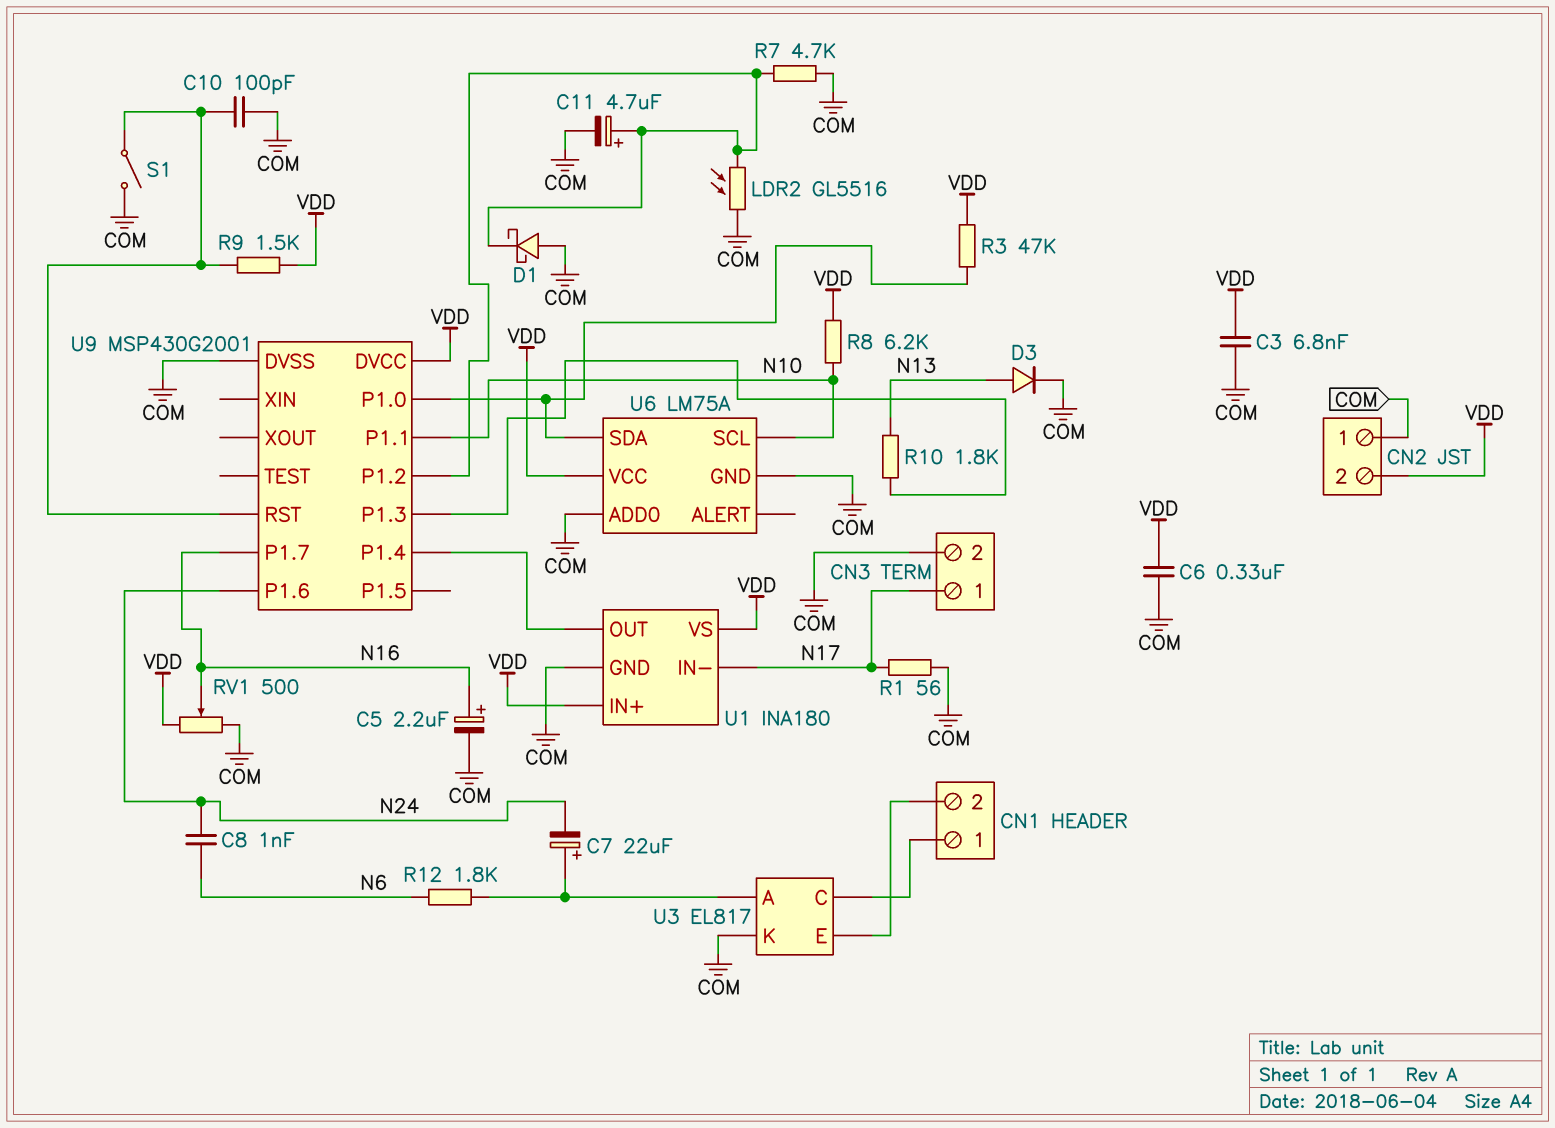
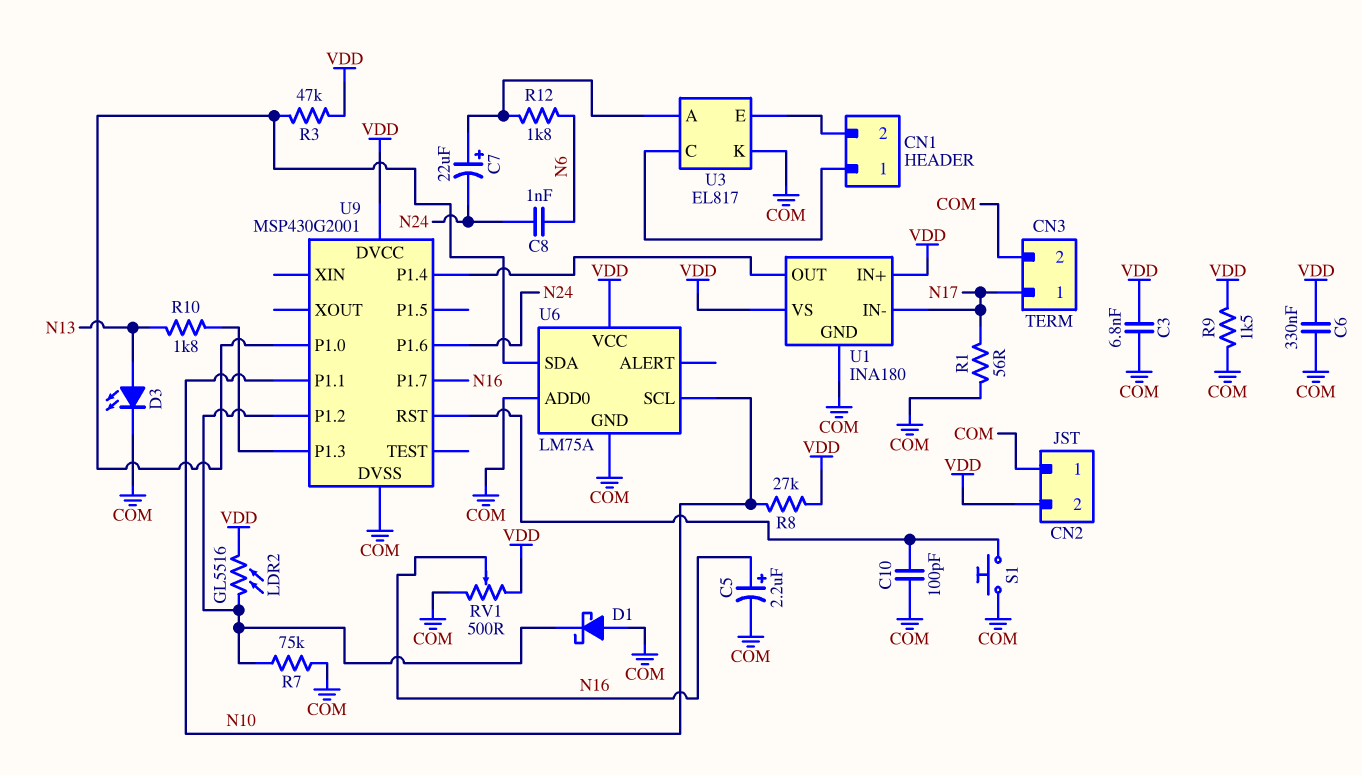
C11: 4.7uF (plus U9/P1.2, minus COM) -> none
D3: diode (A N13, K COM) -> LED (A N13, K COM)
LDR2: GL5516 (COM, U9/P1.2) -> GL5516 (U9/P1.2, VDD)
R7: 4.7k (COM, U9/P1.2) -> 75k (COM, U9/P1.2)
R8: 6.2k (N10, VDD) -> 27k (N10, VDD)
R9: 1.5k (U9/RST, VDD) -> 1.5k (COM, VDD)
S1: switch (COM, U9/RST) -> button (COM, U9/RST)

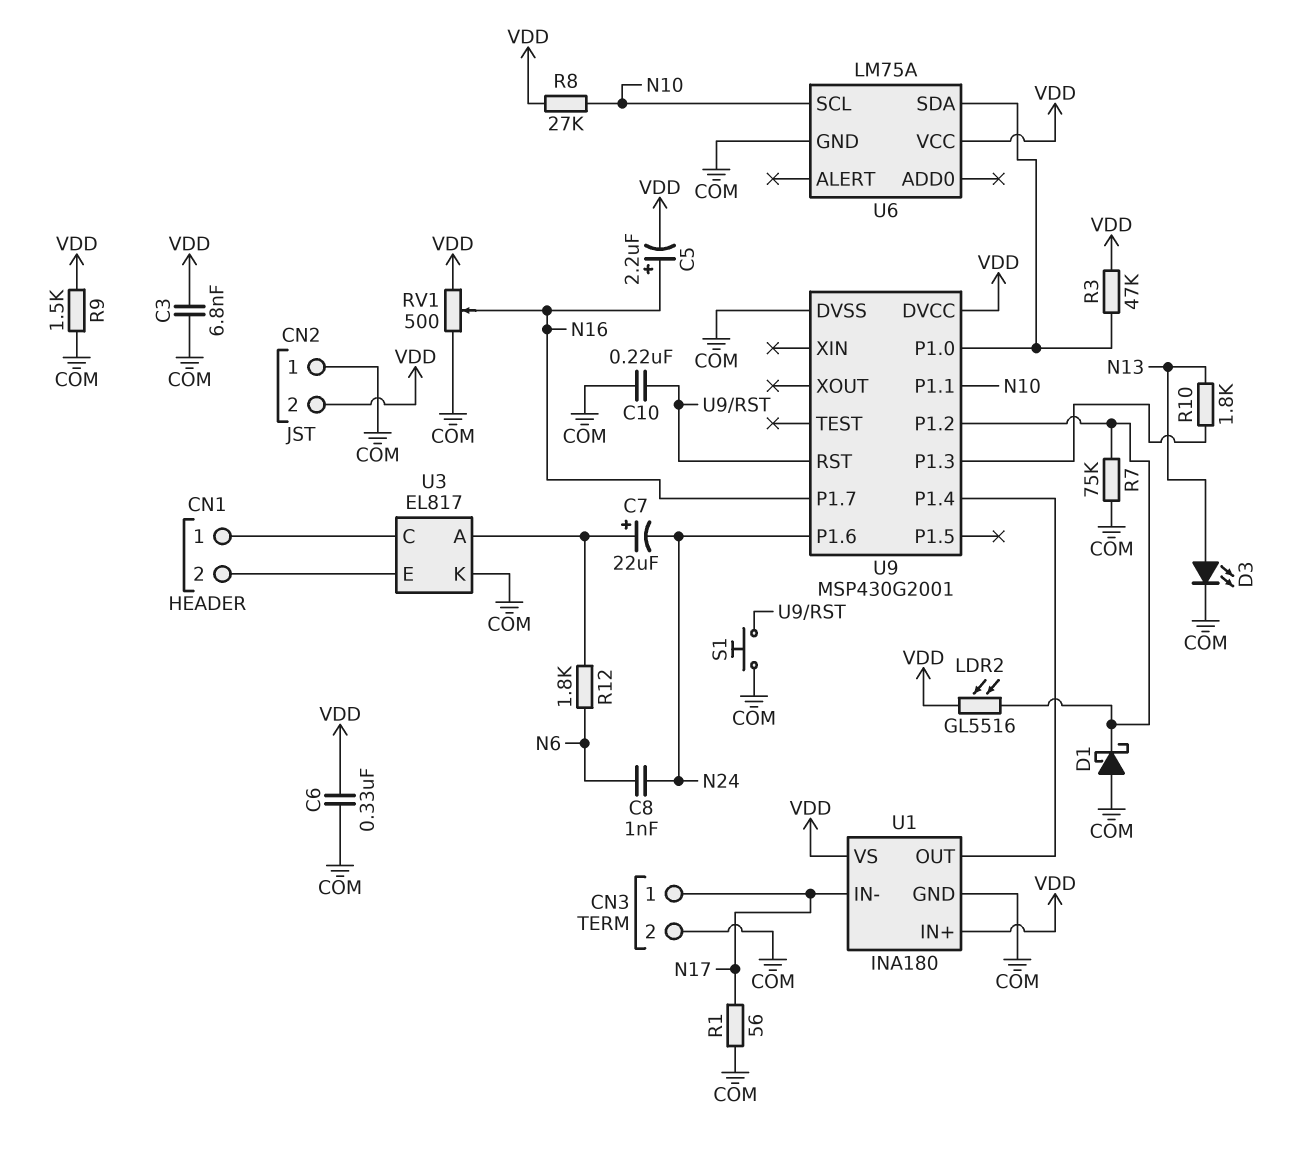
C5: 2.2uF (plus N16, minus COM) -> 2.2uF (plus N16, minus VDD)
C10: 100pF (COM, U9/RST) -> 220nF (COM, U9/RST)
U6 pin ADD0: COM -> none

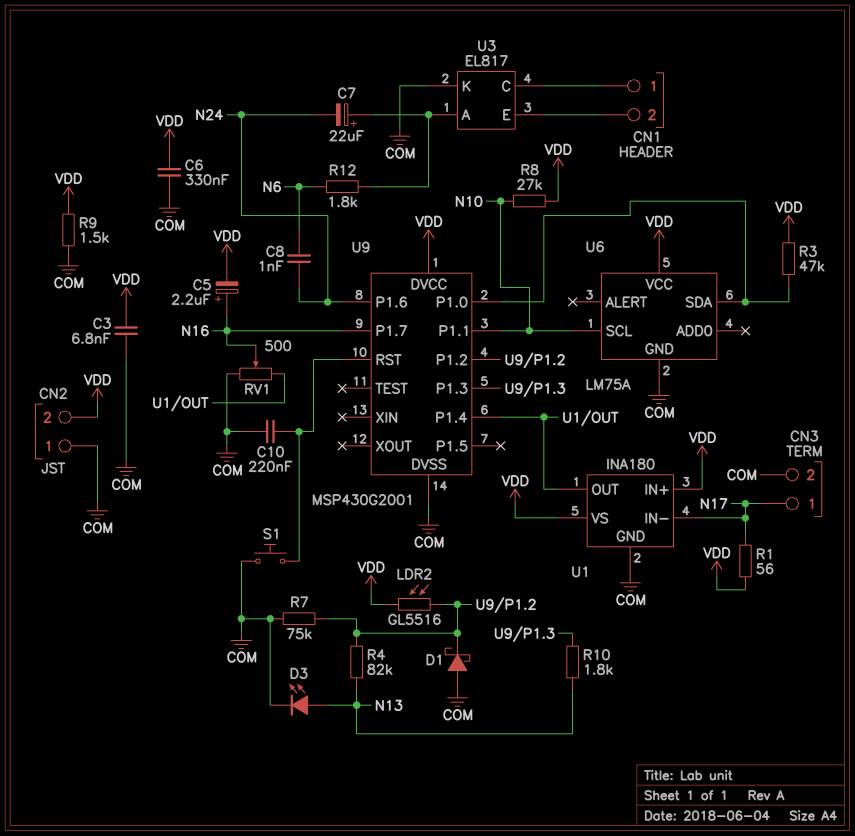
R1: 56 (COM, N17) -> 56 (N17, VDD)
R4: none -> 82k (N13, U9/P1.2)
RV1: 500 (COM, VDD, wiper N16) -> 500 (COM, U1/OUT, wiper N16)

